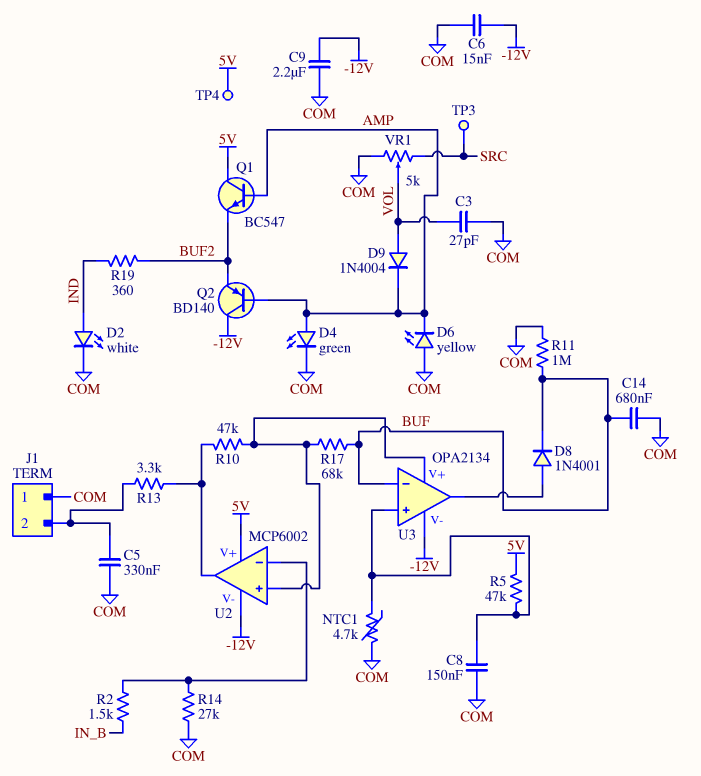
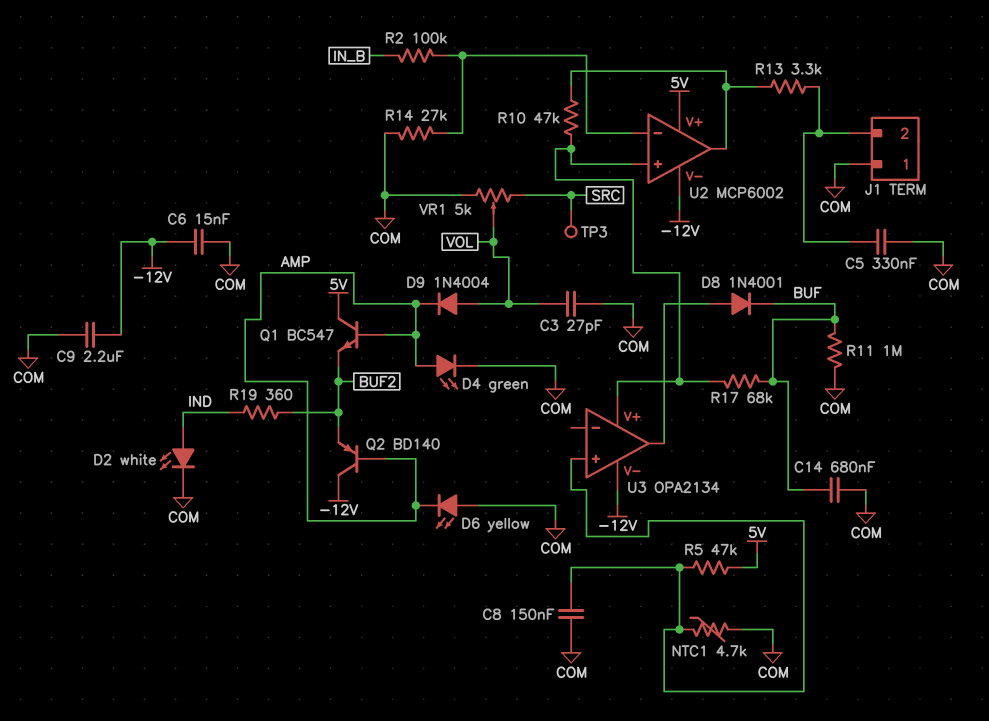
R2: 1.5k (IN_B, U2/in-) -> 100k (IN_B, U2/in-)
TP4: test point (5V) -> none
U3 pin in-: BUF -> none

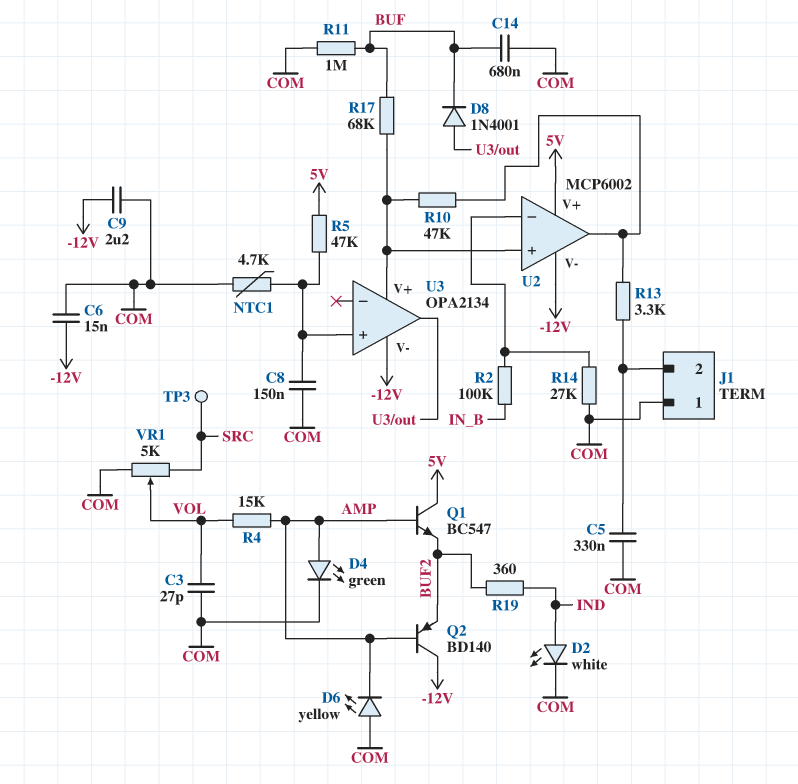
D9: diode 1N4004 (A VOL, K AMP) -> none
R4: none -> 15k (AMP, VOL)

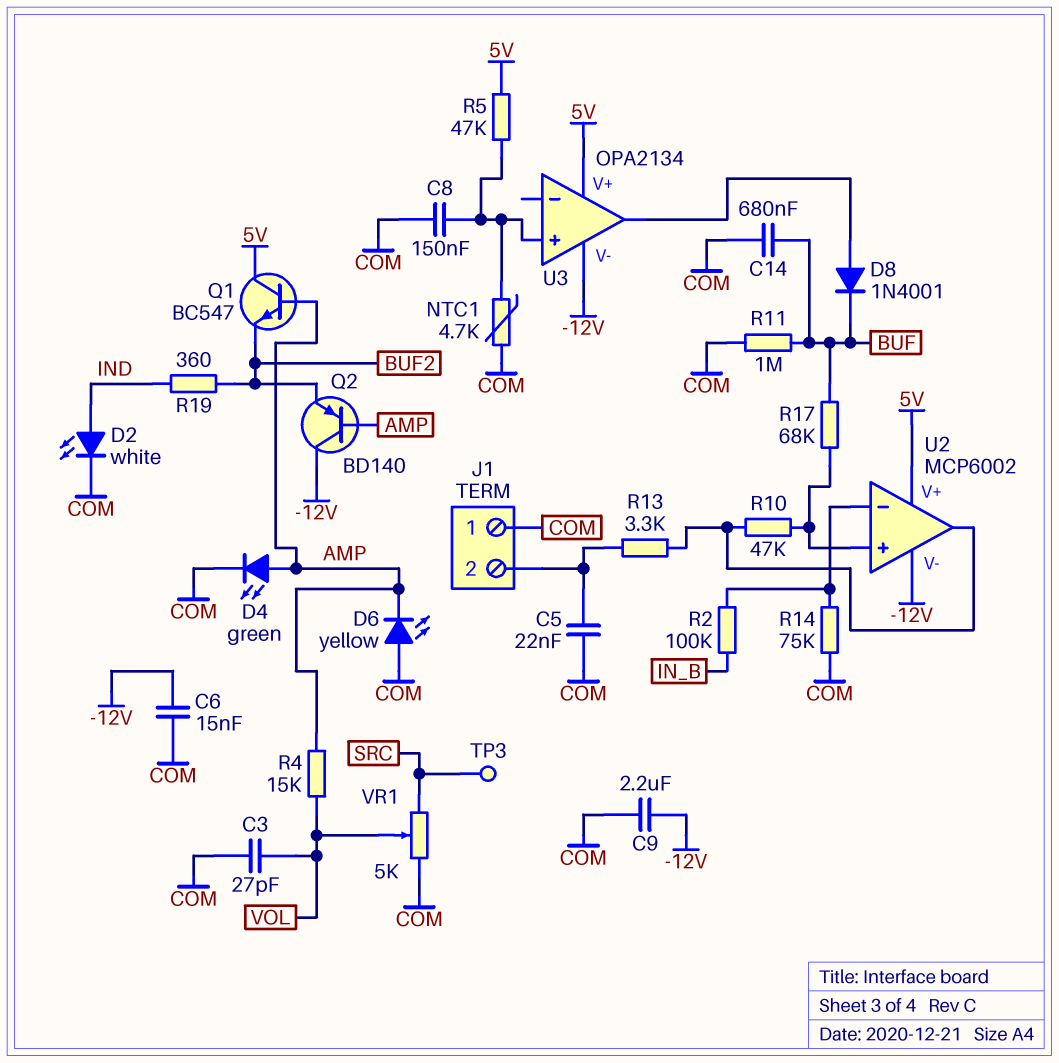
C5: 330nF (COM, J1/2) -> 22nF (COM, J1/2)
R14: 27k (COM, U2/in-) -> 75k (COM, U2/in-)
U3 pin V+: U2/in+ -> 5V

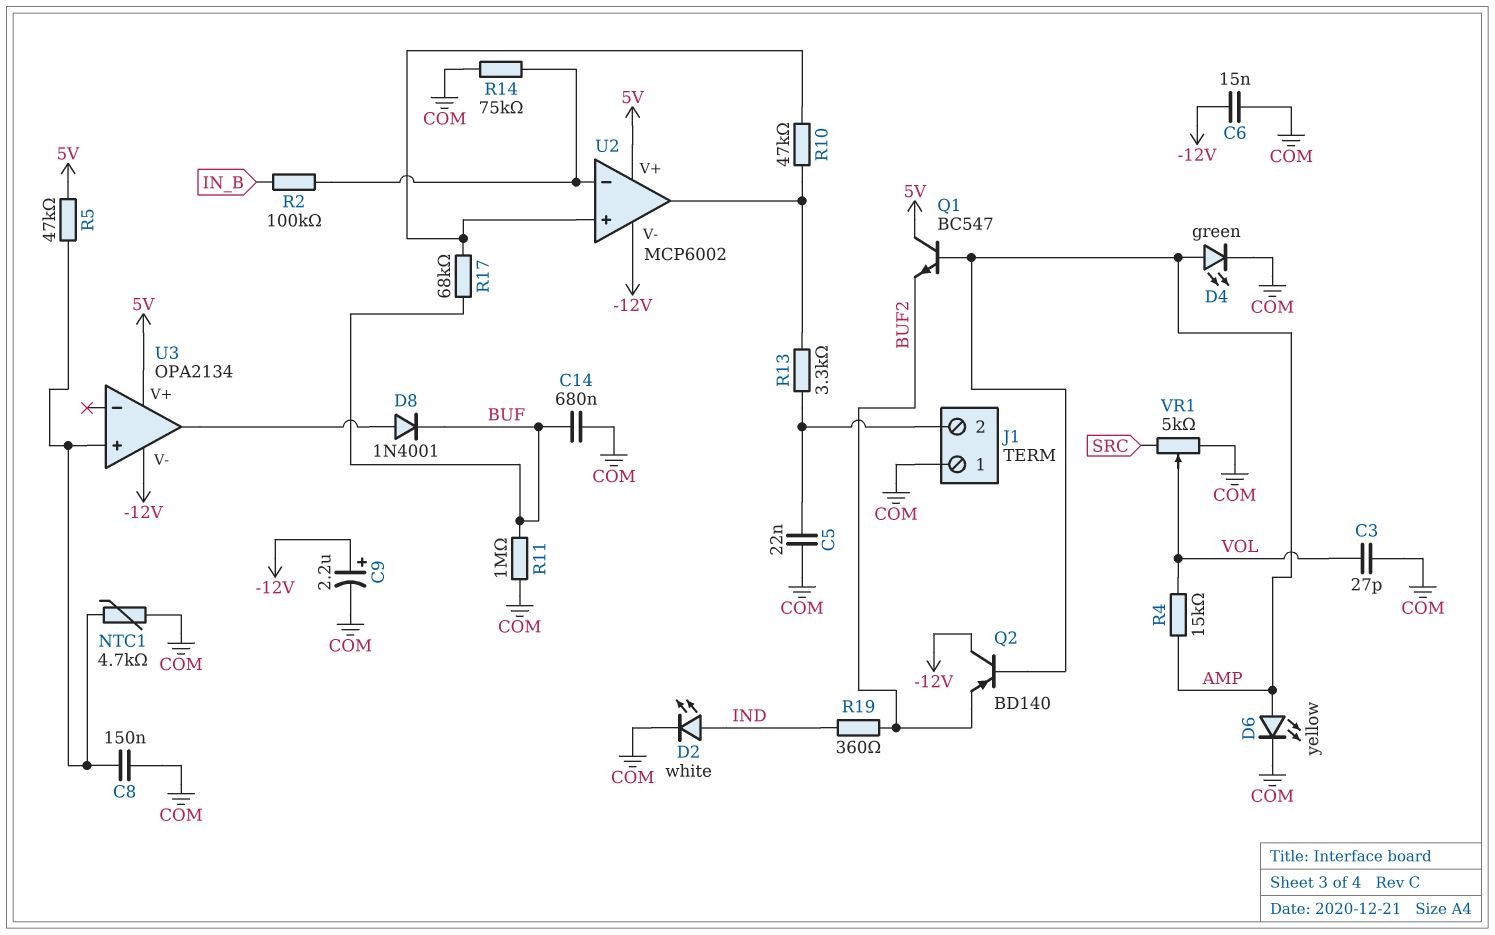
C9: 2.2uF (-12V, COM) -> 2.2uF (plus -12V, minus COM)
D6: LED yellow (A COM, K AMP) -> LED yellow (A AMP, K COM)
TP3: test point (SRC) -> none

